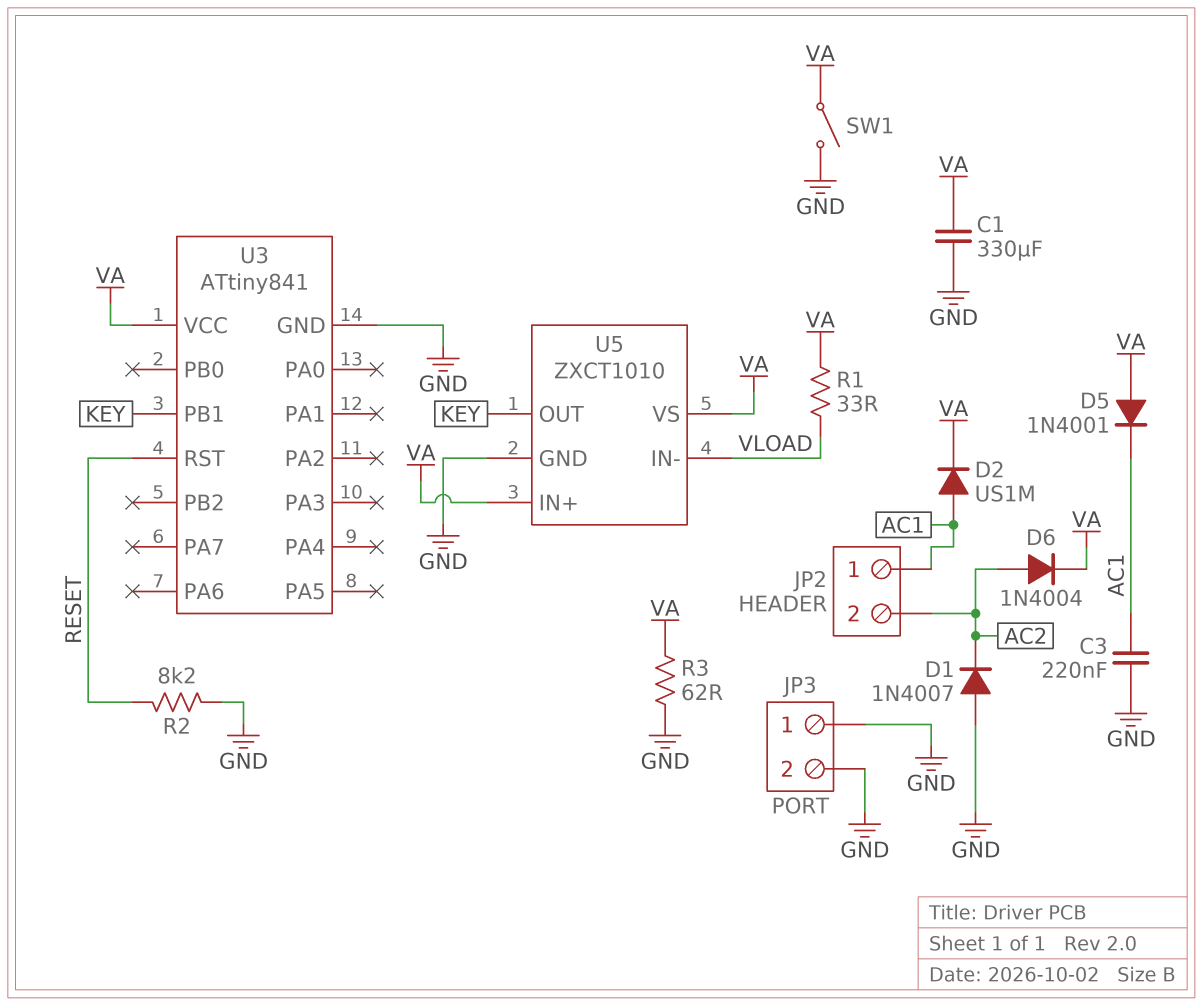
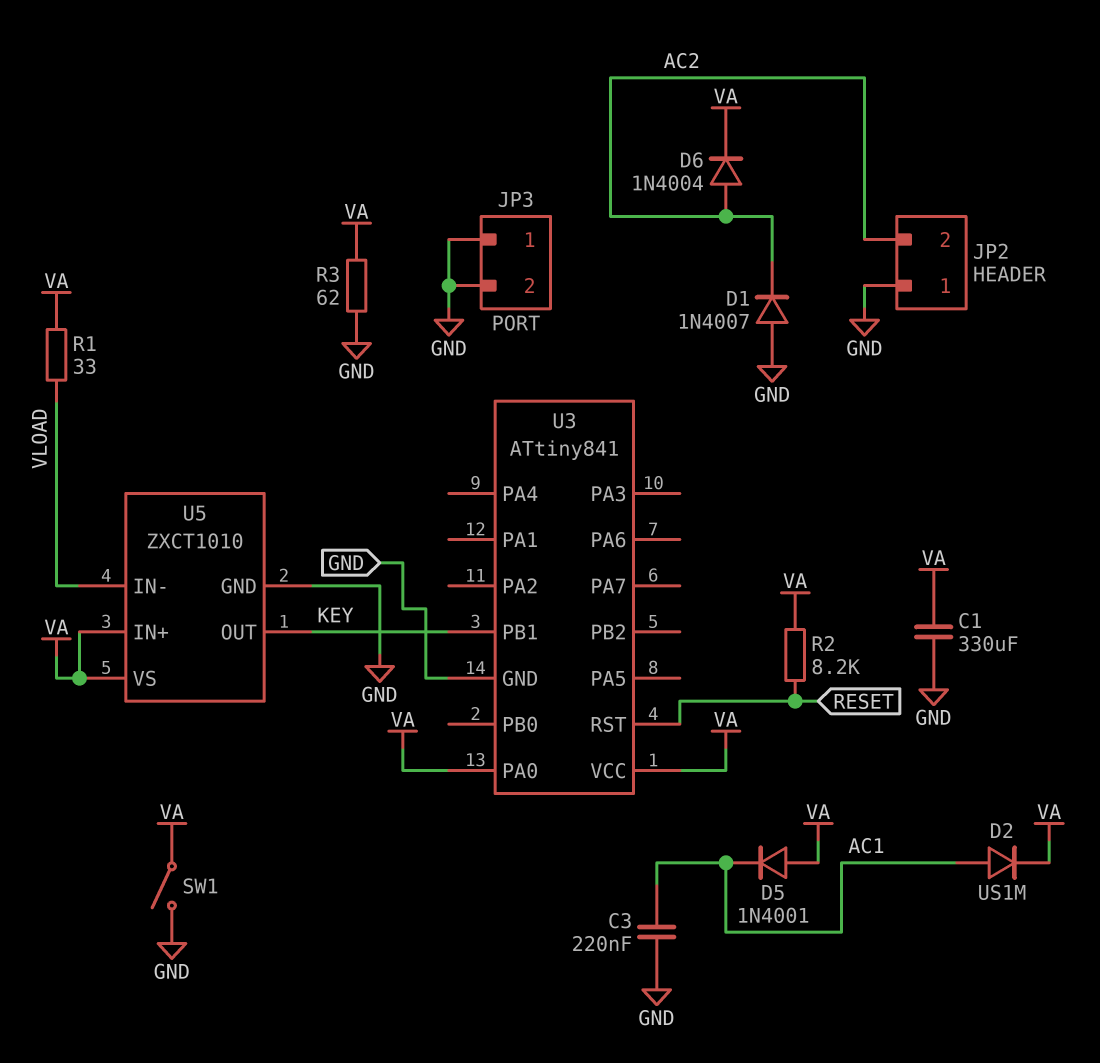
JP2 pin 1: AC1 -> GND
R2: 8.2k (GND, RESET) -> 8.2k (RESET, VA)
U3 pin PA0: none -> VA

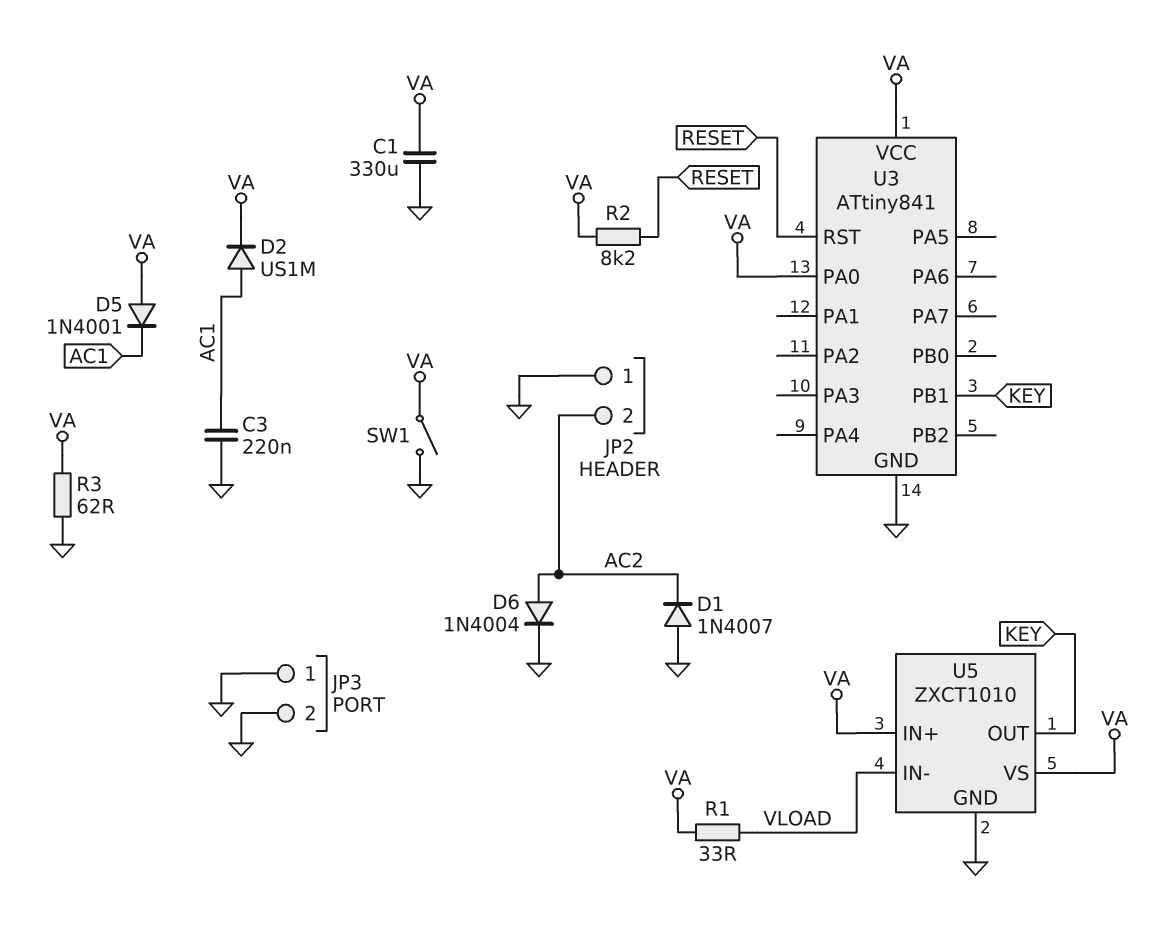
D6: diode 1N4004 (A AC2, K VA) -> diode 1N4004 (A AC2, K GND)

